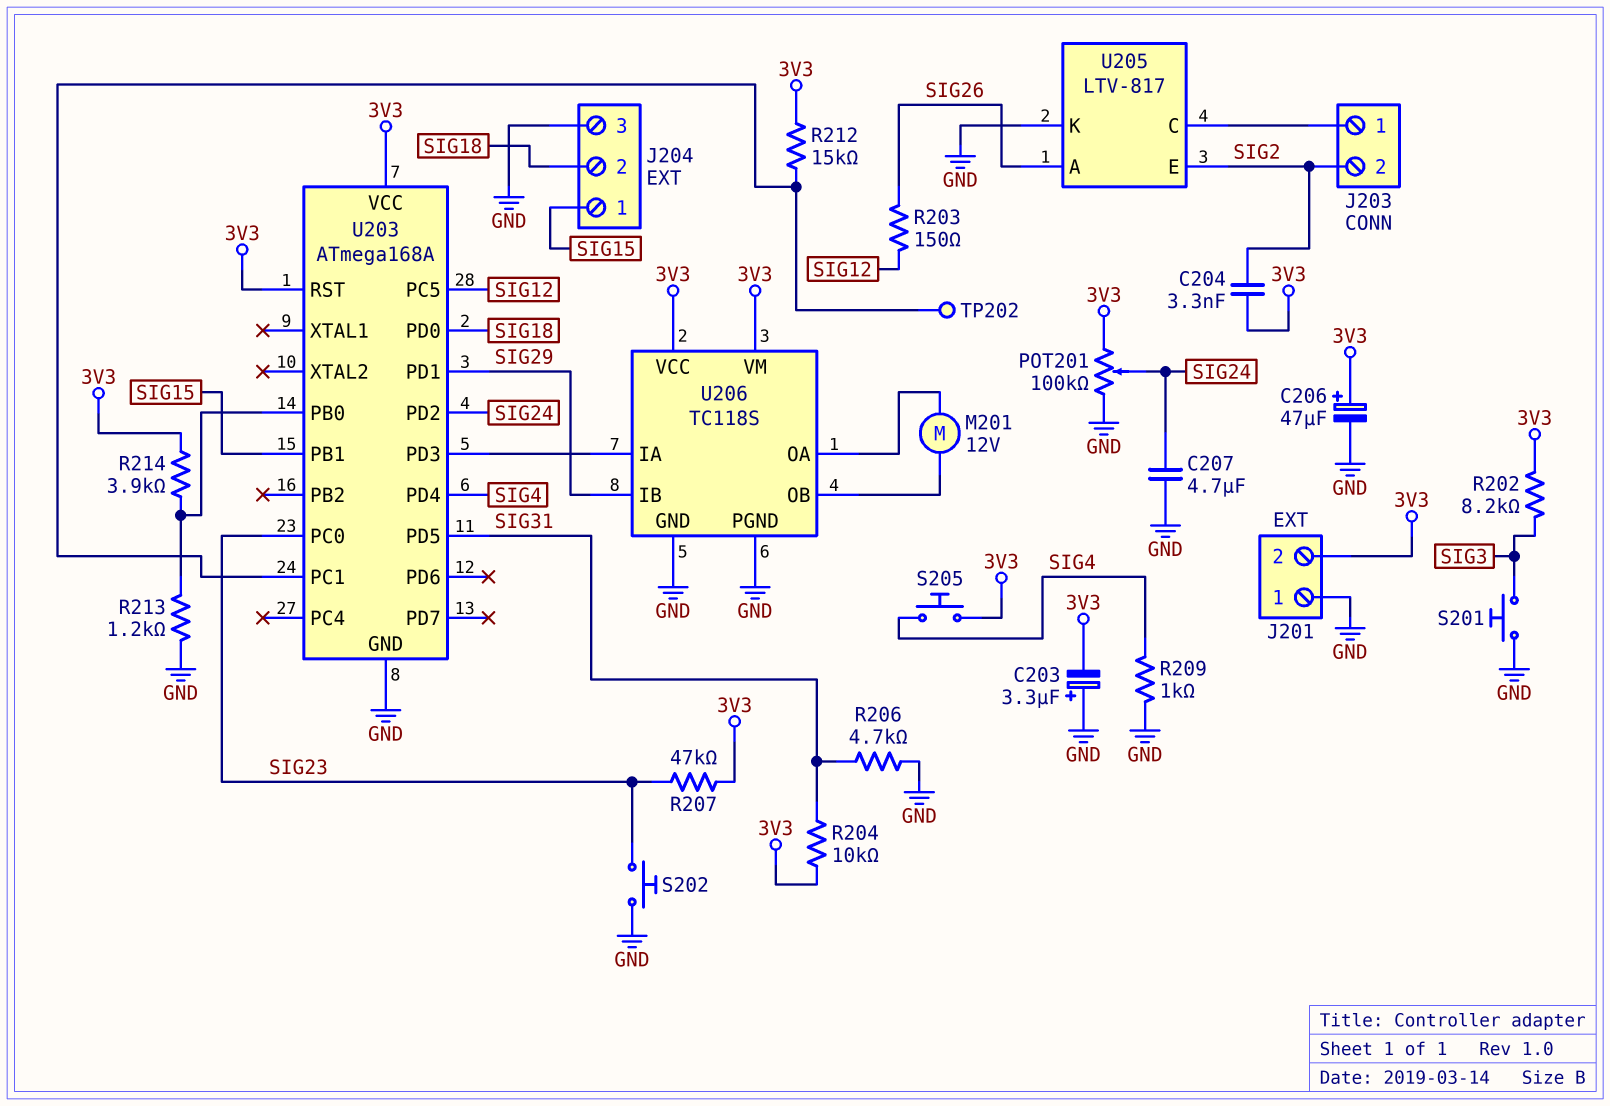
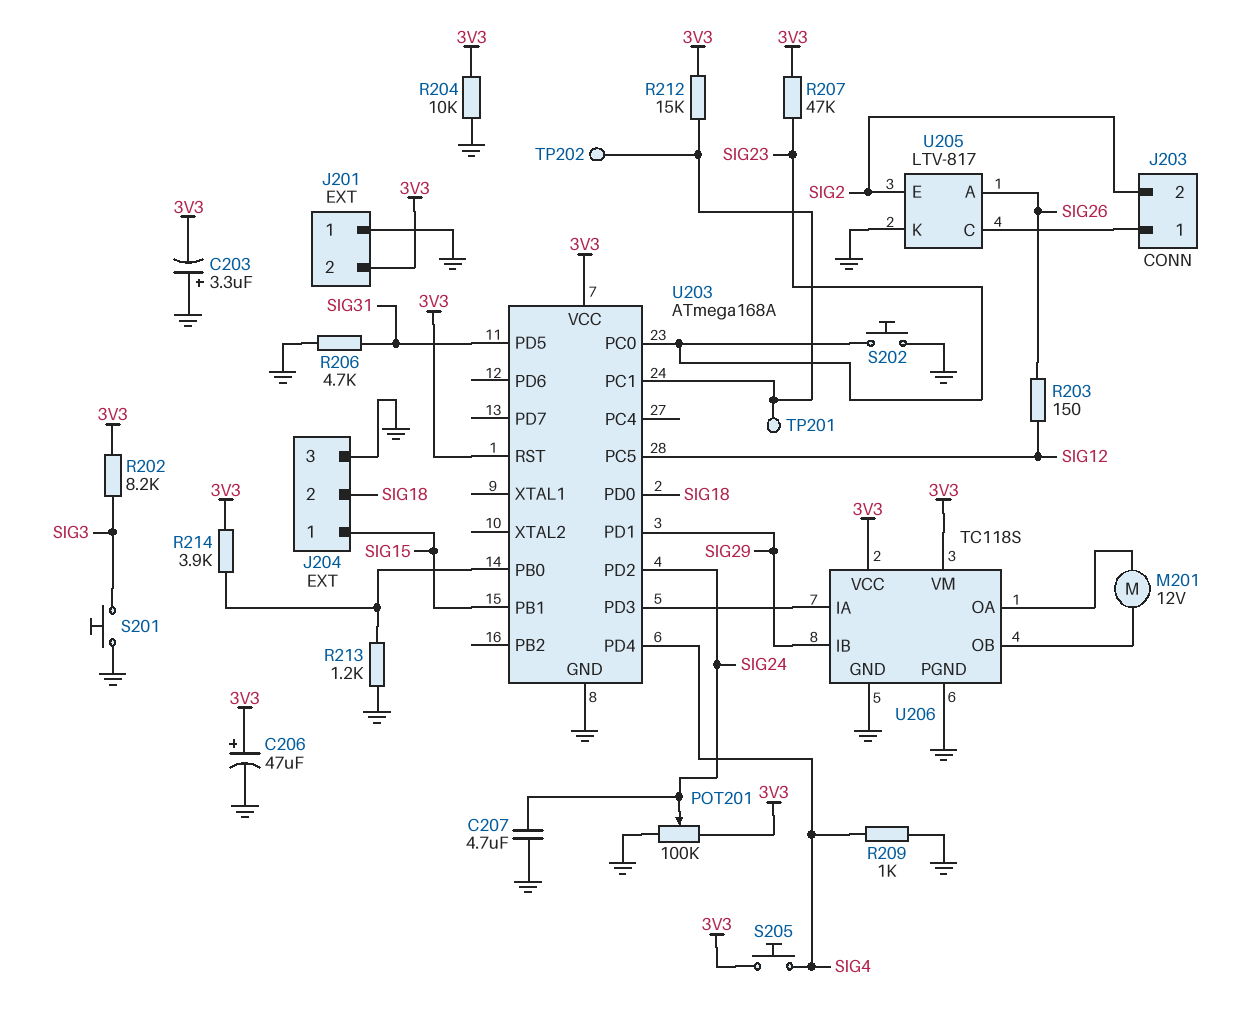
C204: 3.3nF (3V3, SIG2) -> none
R204: 10k (3V3, SIG31) -> 10k (3V3, GND)
TP201: none -> test point (U203/PC1)

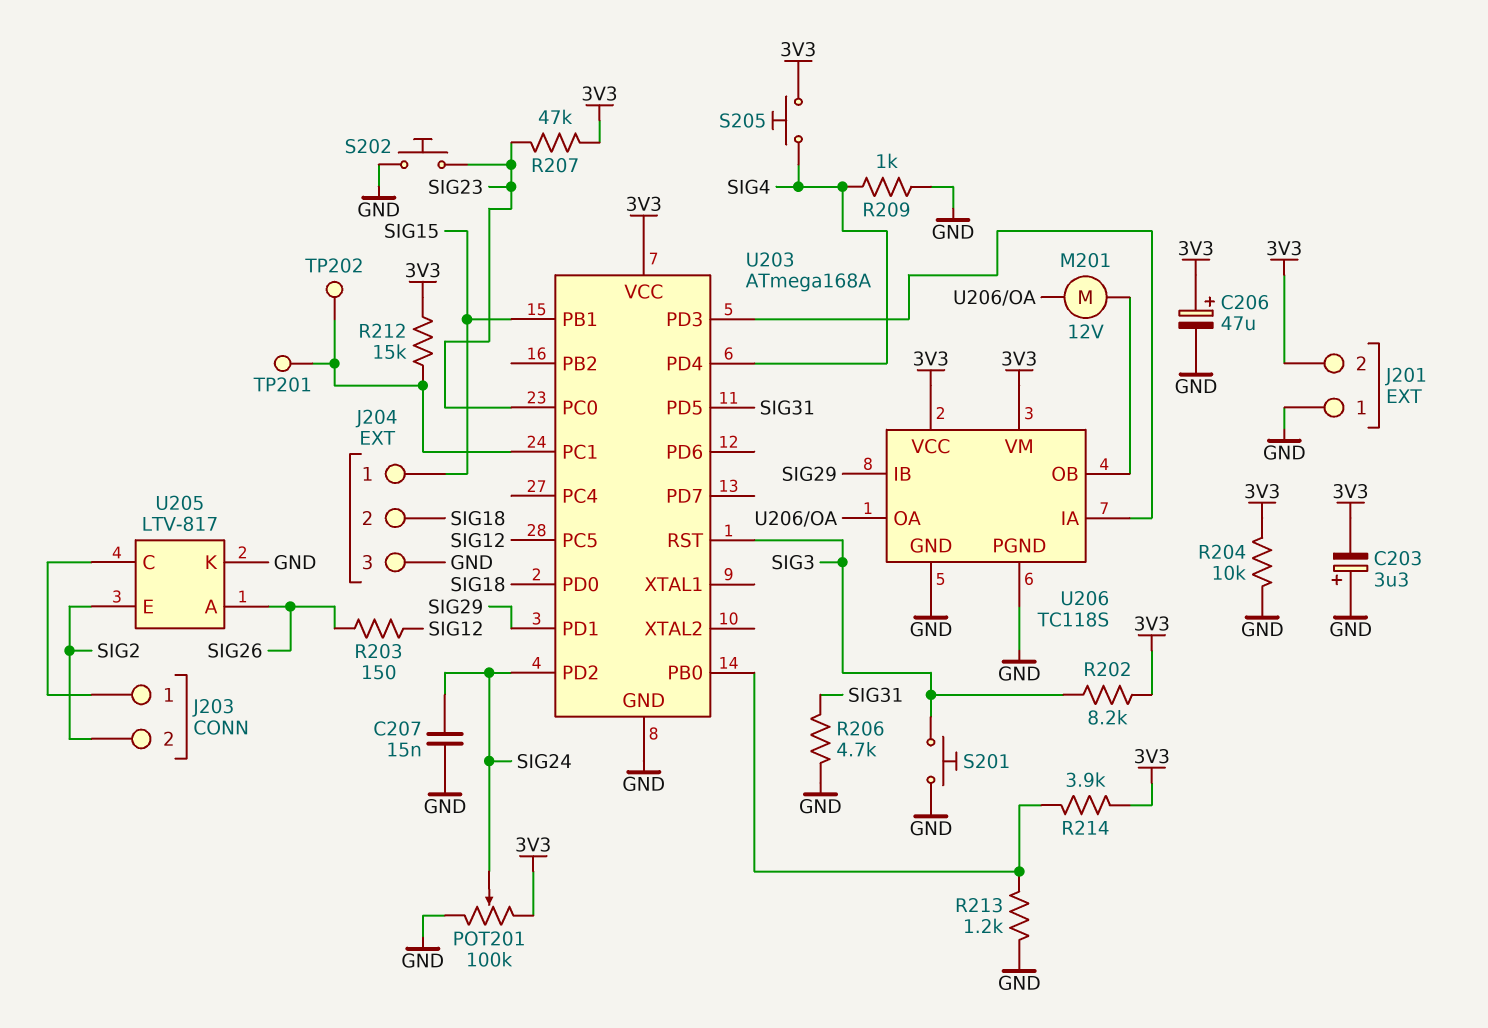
C207: 4.7uF (GND, SIG24) -> 15nF (GND, SIG24)
U203 pin RST: 3V3 -> SIG3

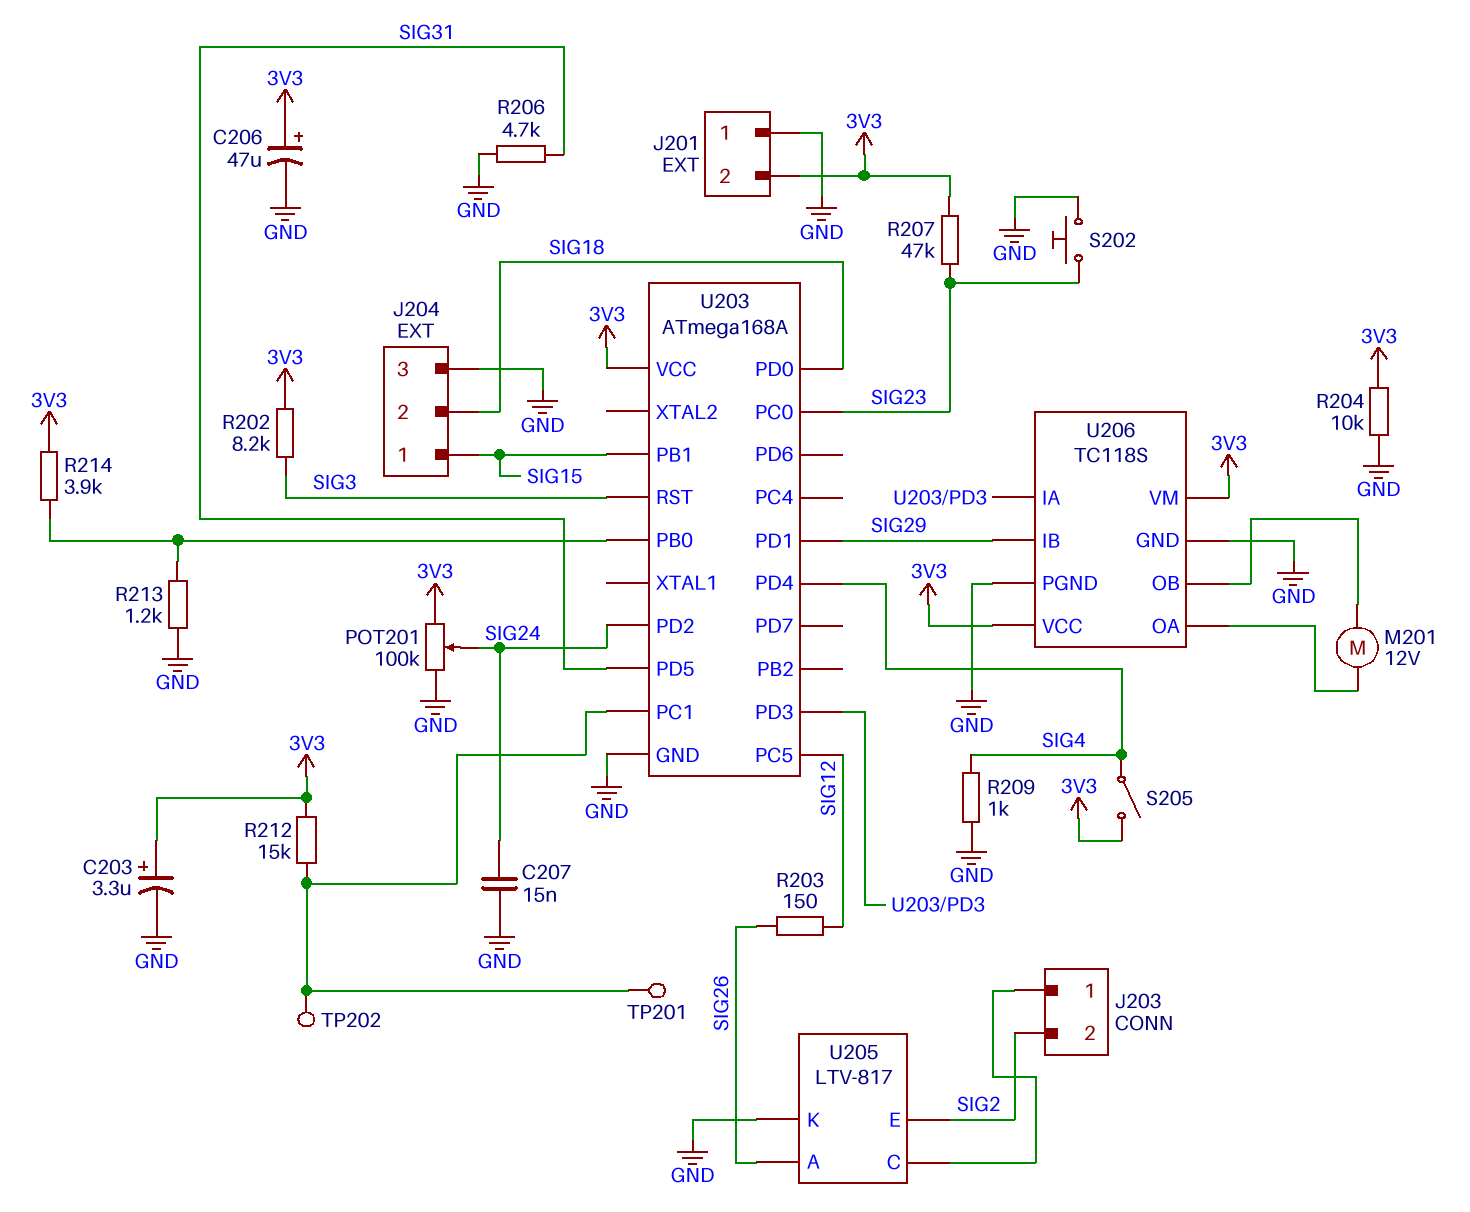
C203: 3.3uF (plus GND, minus 3V3) -> 3.3uF (plus 3V3, minus GND)
S201: button (GND, SIG3) -> none
S205: button (3V3, SIG4) -> switch (3V3, SIG4)

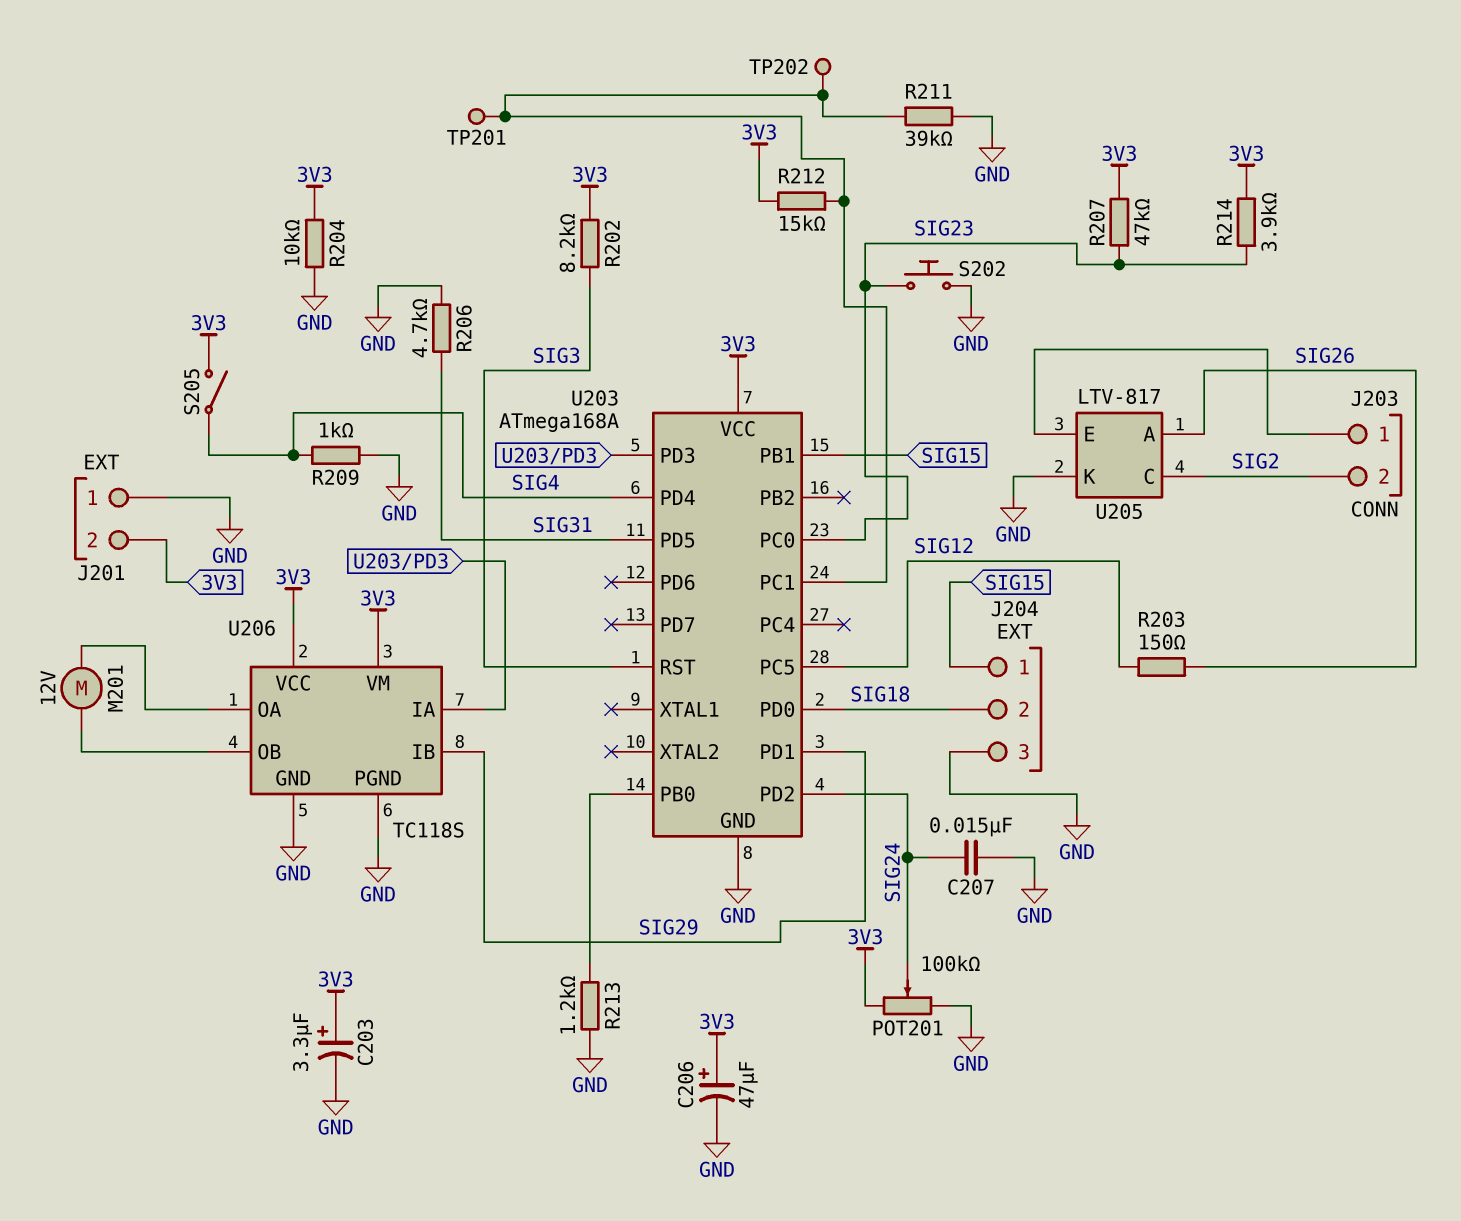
R211: none -> 39k (GND, U203/PC1)
R214: 3.9k (3V3, U203/PB0) -> 3.9k (3V3, SIG23)
U205 pin C: J203/1 -> SIG2
U205 pin E: SIG2 -> J203/1

